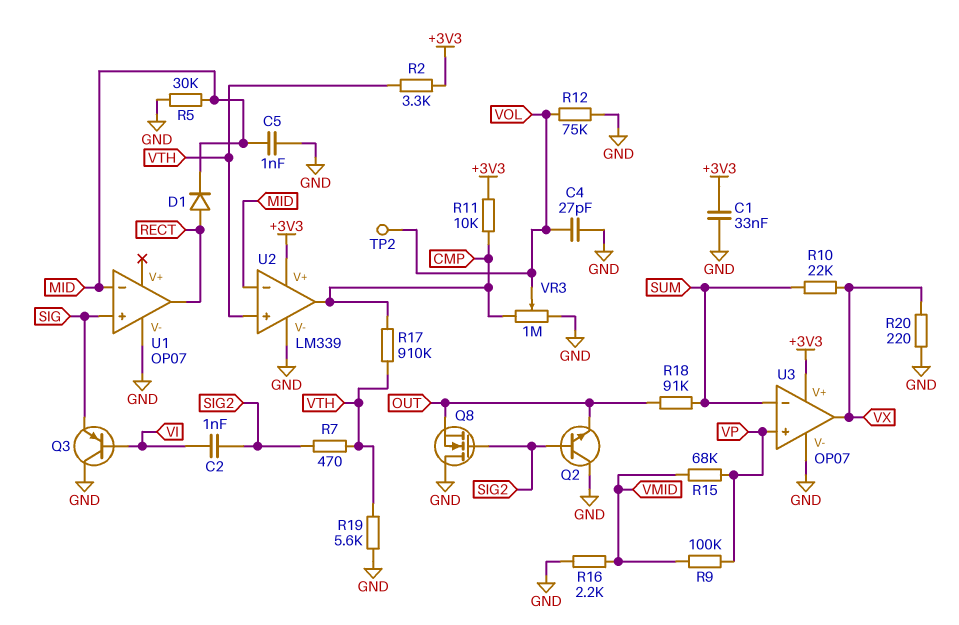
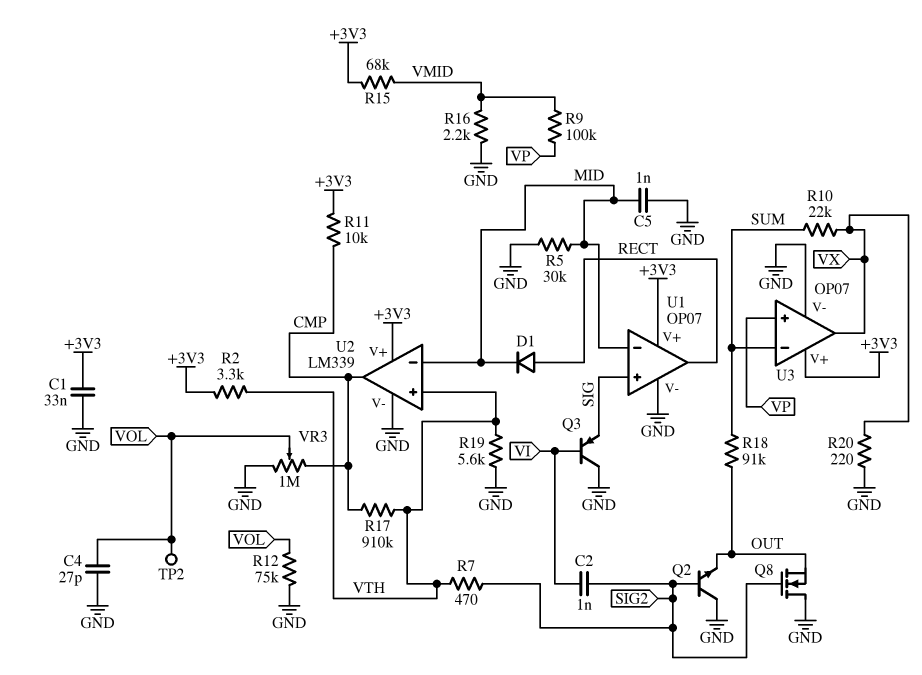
R15: 68k (VMID, VP) -> 68k (+3V3, VMID)
U1 pin V+: none -> +3V3

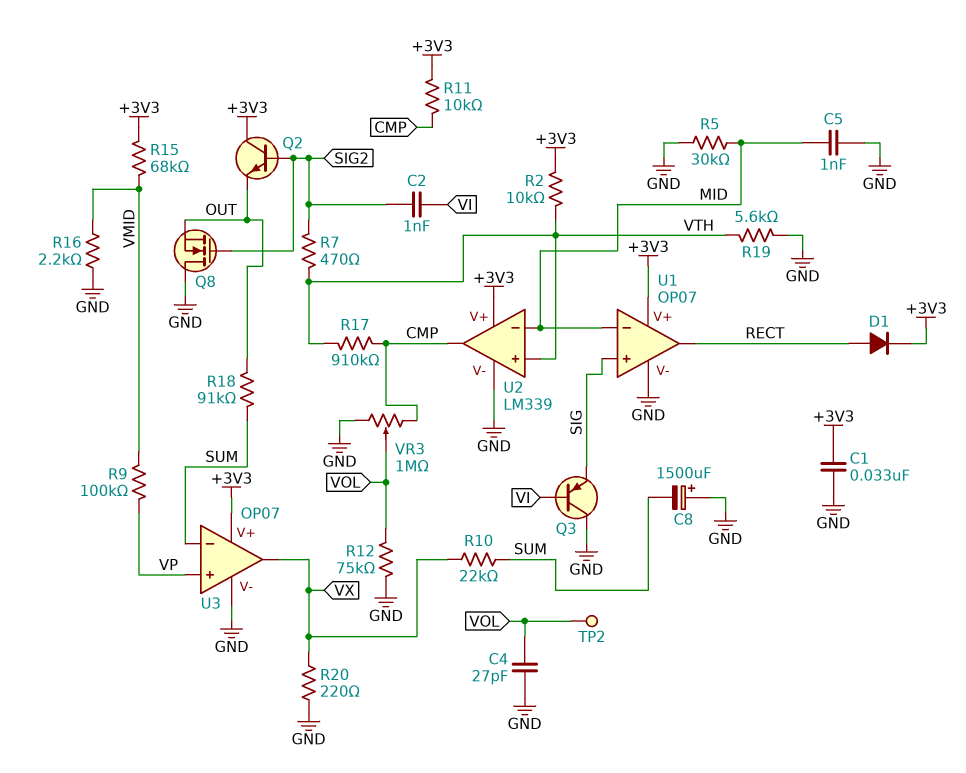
C8: none -> 1500uF (plus GND, minus SUM)
D1: diode (A RECT, K MID) -> diode (A RECT, K +3V3)
Q2: NPN (B SIG2, C GND, E OUT) -> NPN (B SIG2, C +3V3, E OUT)
R2: 3.3k (+3V3, VTH) -> 10k (+3V3, VTH)

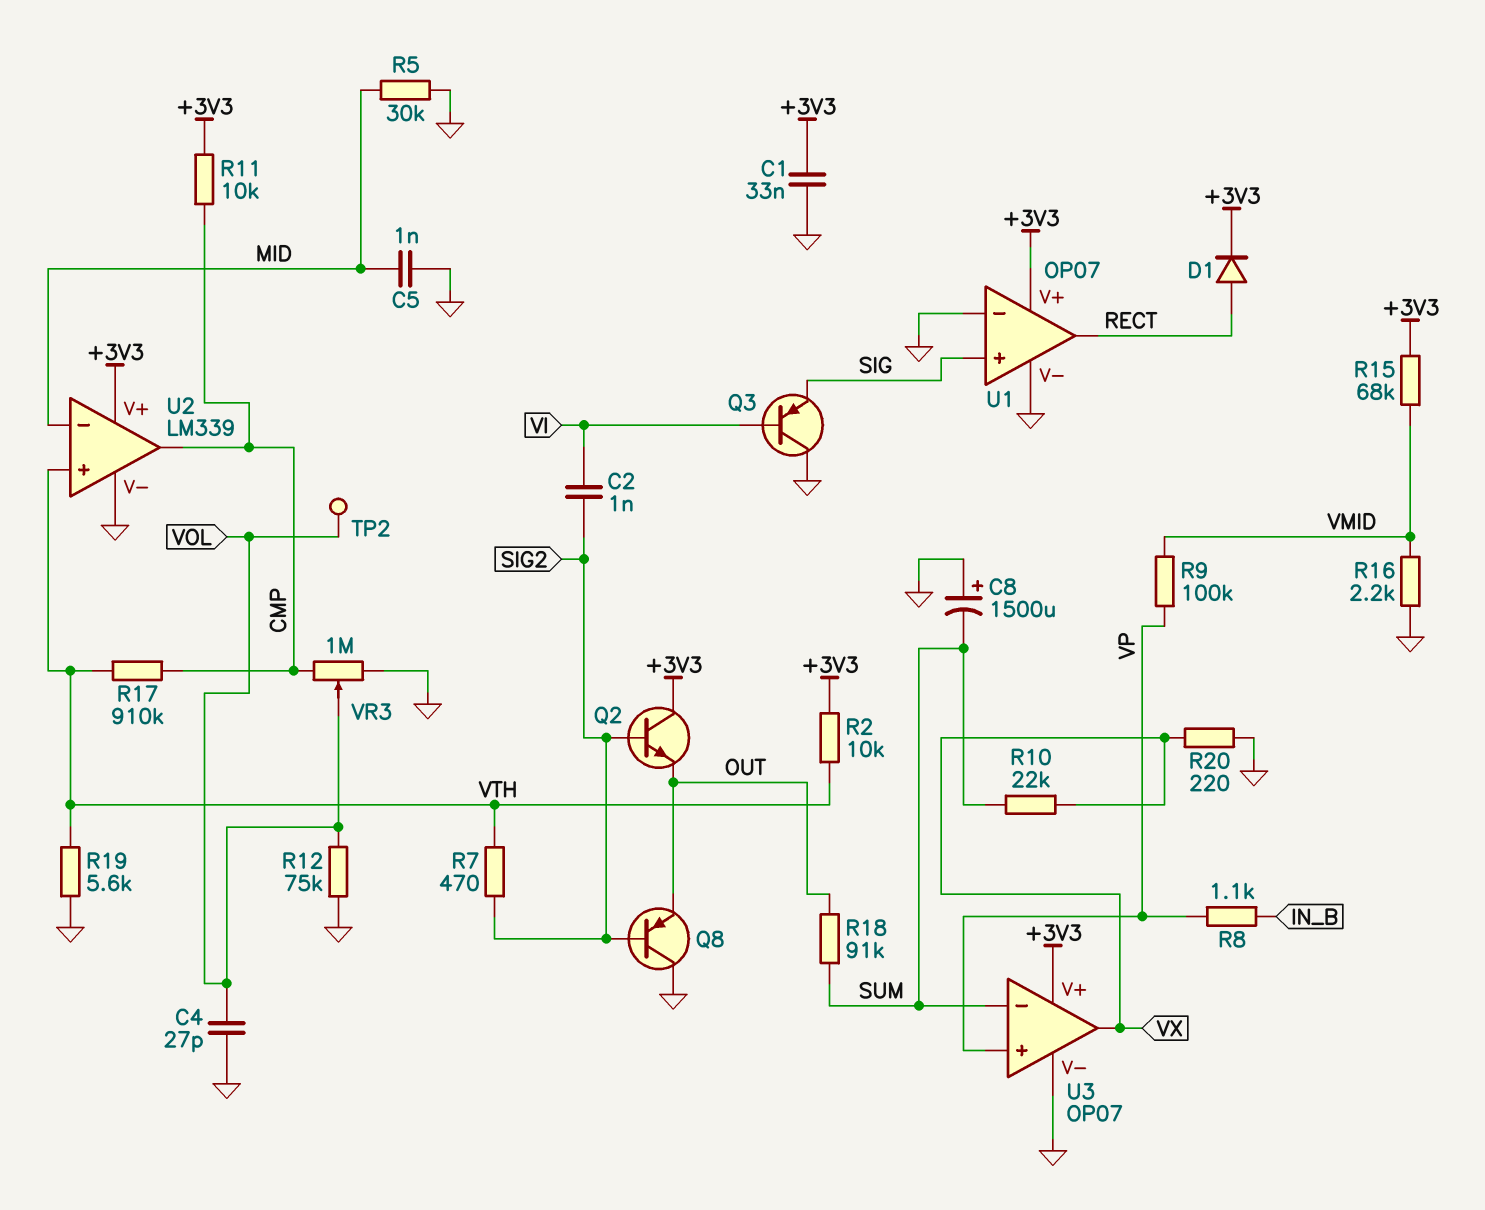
Q8: NMOS (G SIG2, D GND, S OUT) -> PNP (B SIG2, C GND, E OUT)
R8: none -> 1.1k (IN_B, VP)
U1 pin in-: MID -> GND

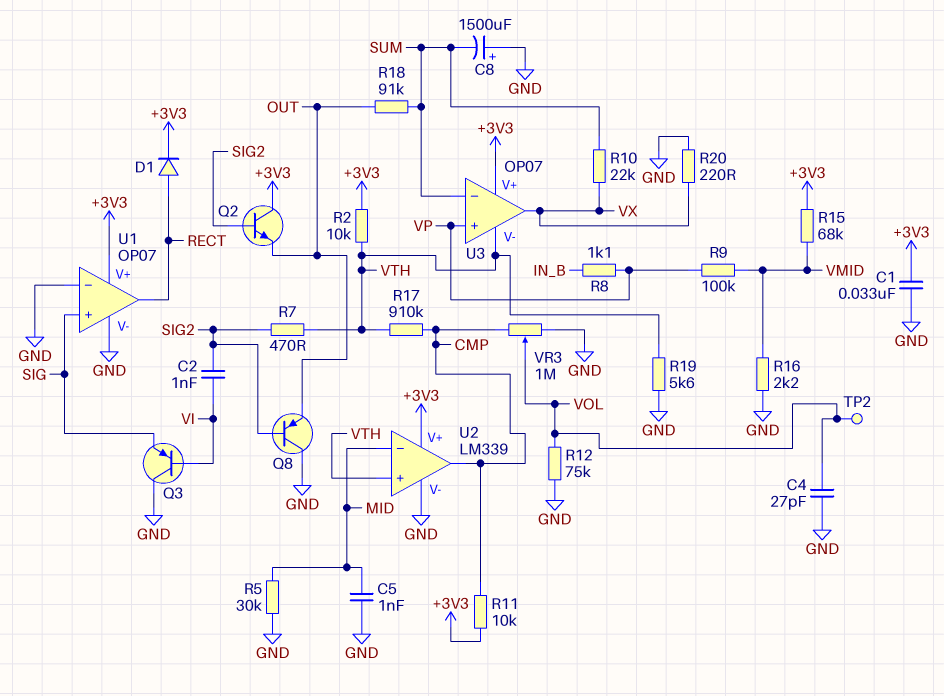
U3 pin V-: GND -> VTH

